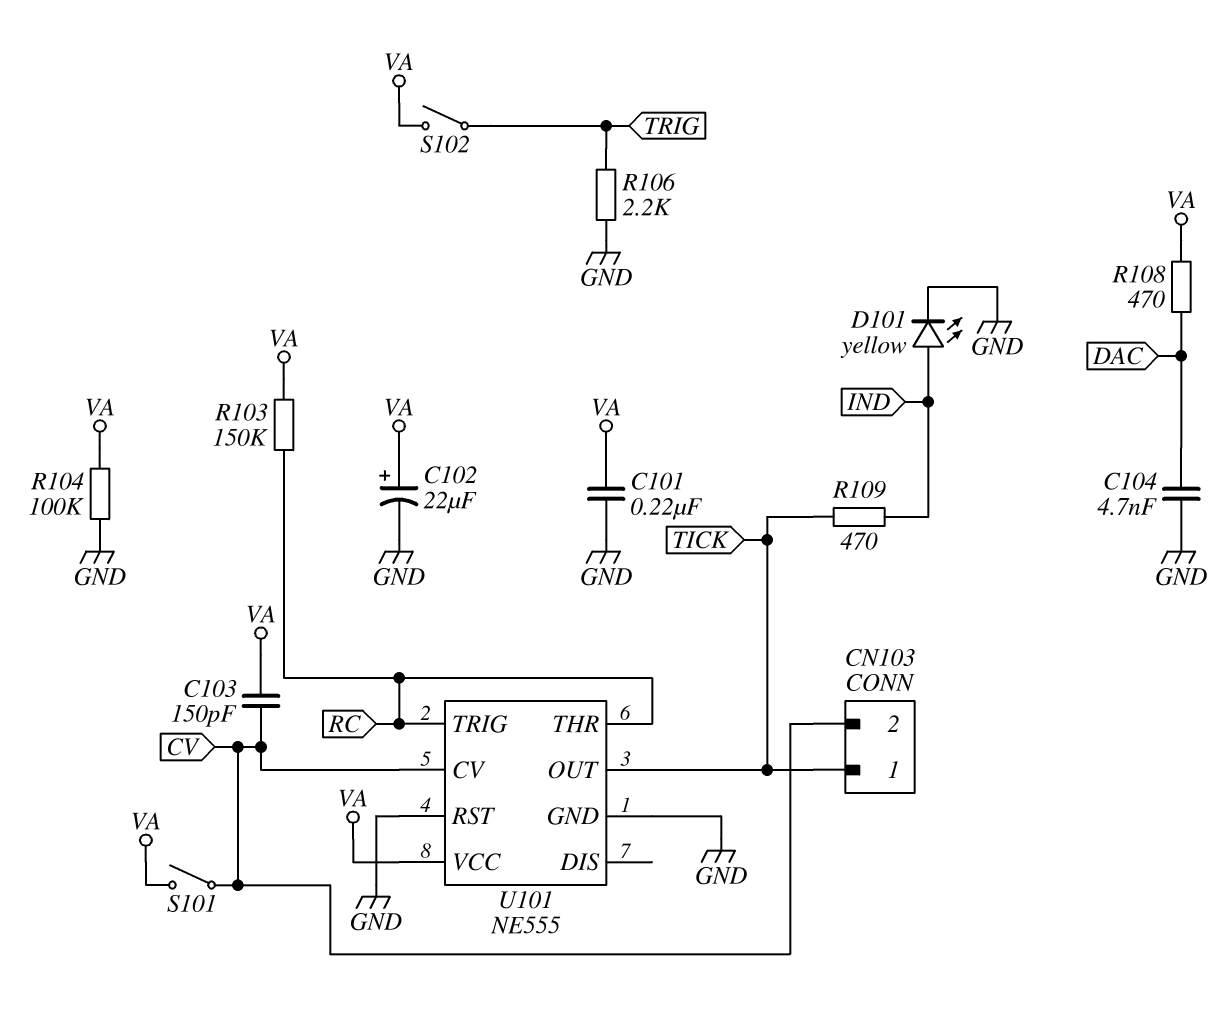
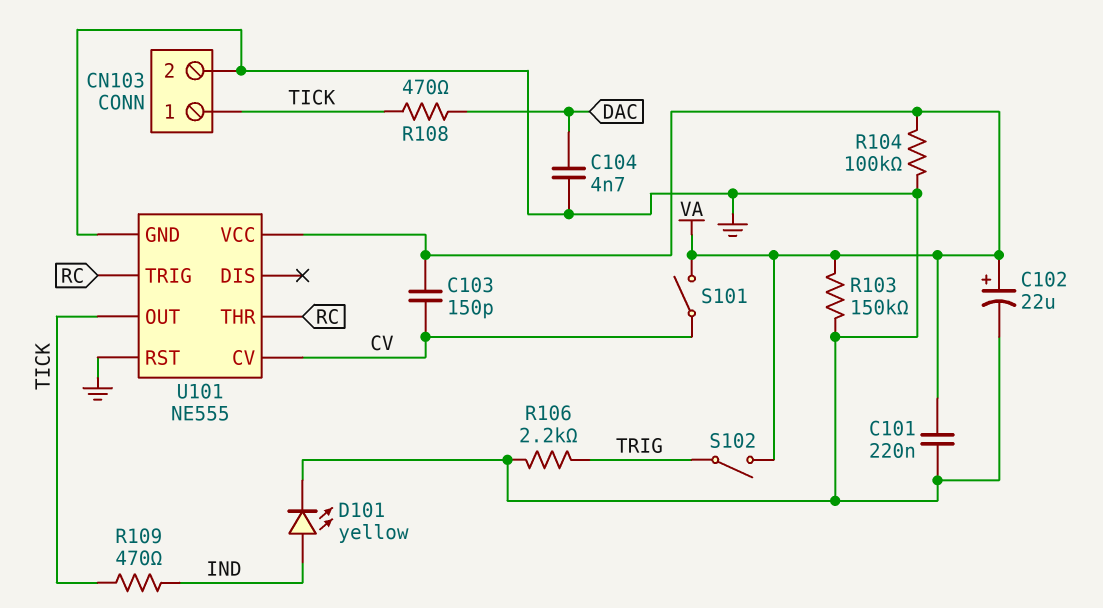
CN103 pin 2: CV -> GND
R103: 150k (RC, VA) -> 150k (GND, VA)
R108: 470 (DAC, VA) -> 470 (DAC, TICK)

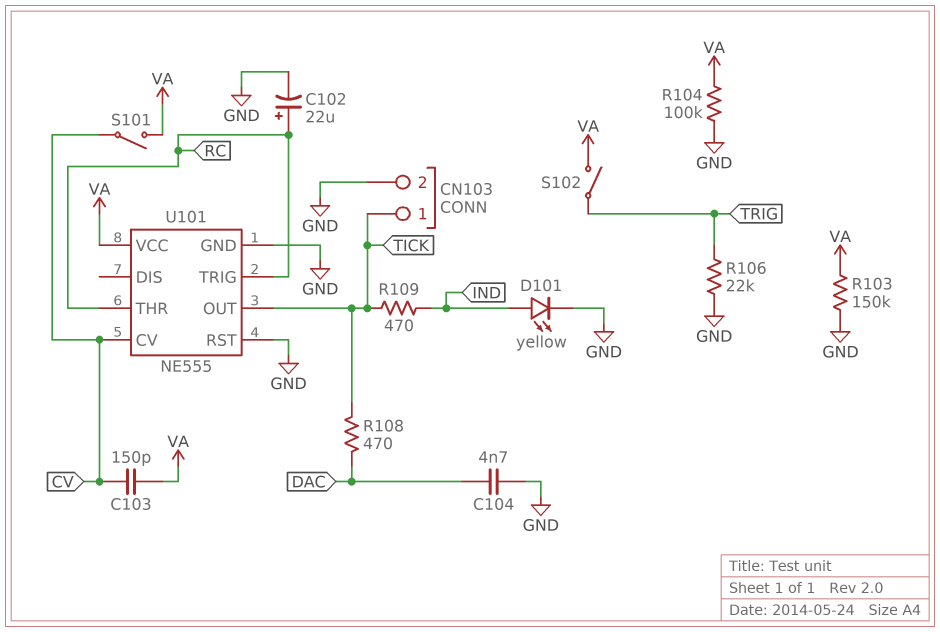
C101: 220nF (GND, VA) -> none
C102: 22uF (plus VA, minus GND) -> 22uF (plus RC, minus GND)
R106: 2.2k (GND, TRIG) -> 22k (GND, TRIG)

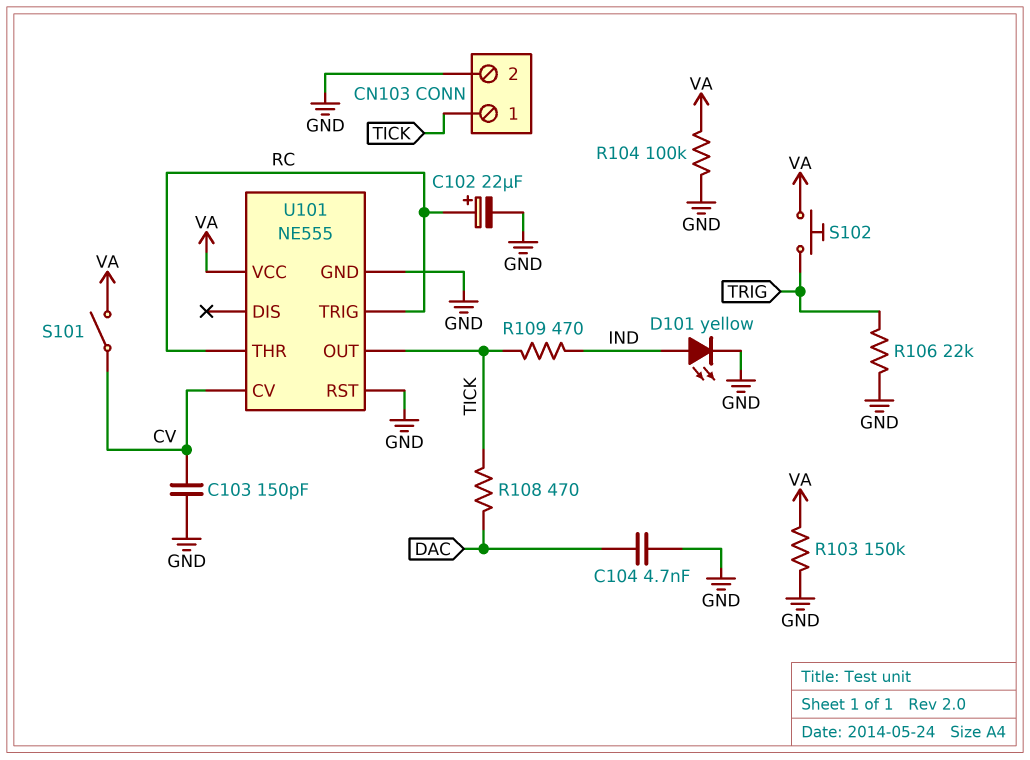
C103: 150pF (CV, VA) -> 150pF (CV, GND)
S102: switch (TRIG, VA) -> button (TRIG, VA)

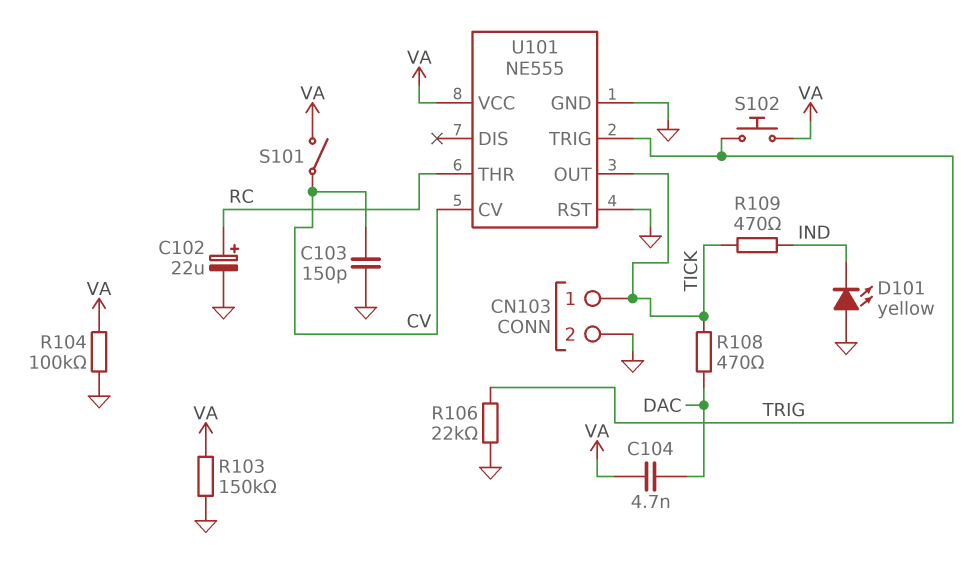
C104: 4.7nF (DAC, GND) -> 4.7nF (DAC, VA)
D101: LED yellow (A IND, K GND) -> LED yellow (A GND, K IND)
U101 pin TRIG: RC -> TRIG

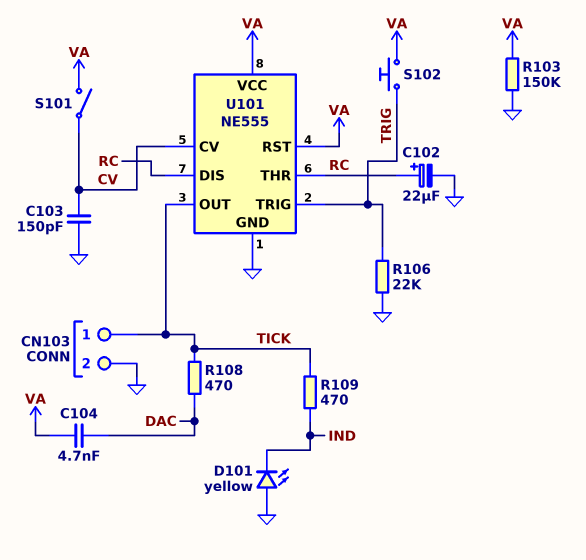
R104: 100k (GND, VA) -> none
U101 pin DIS: none -> RC
U101 pin RST: GND -> VA

